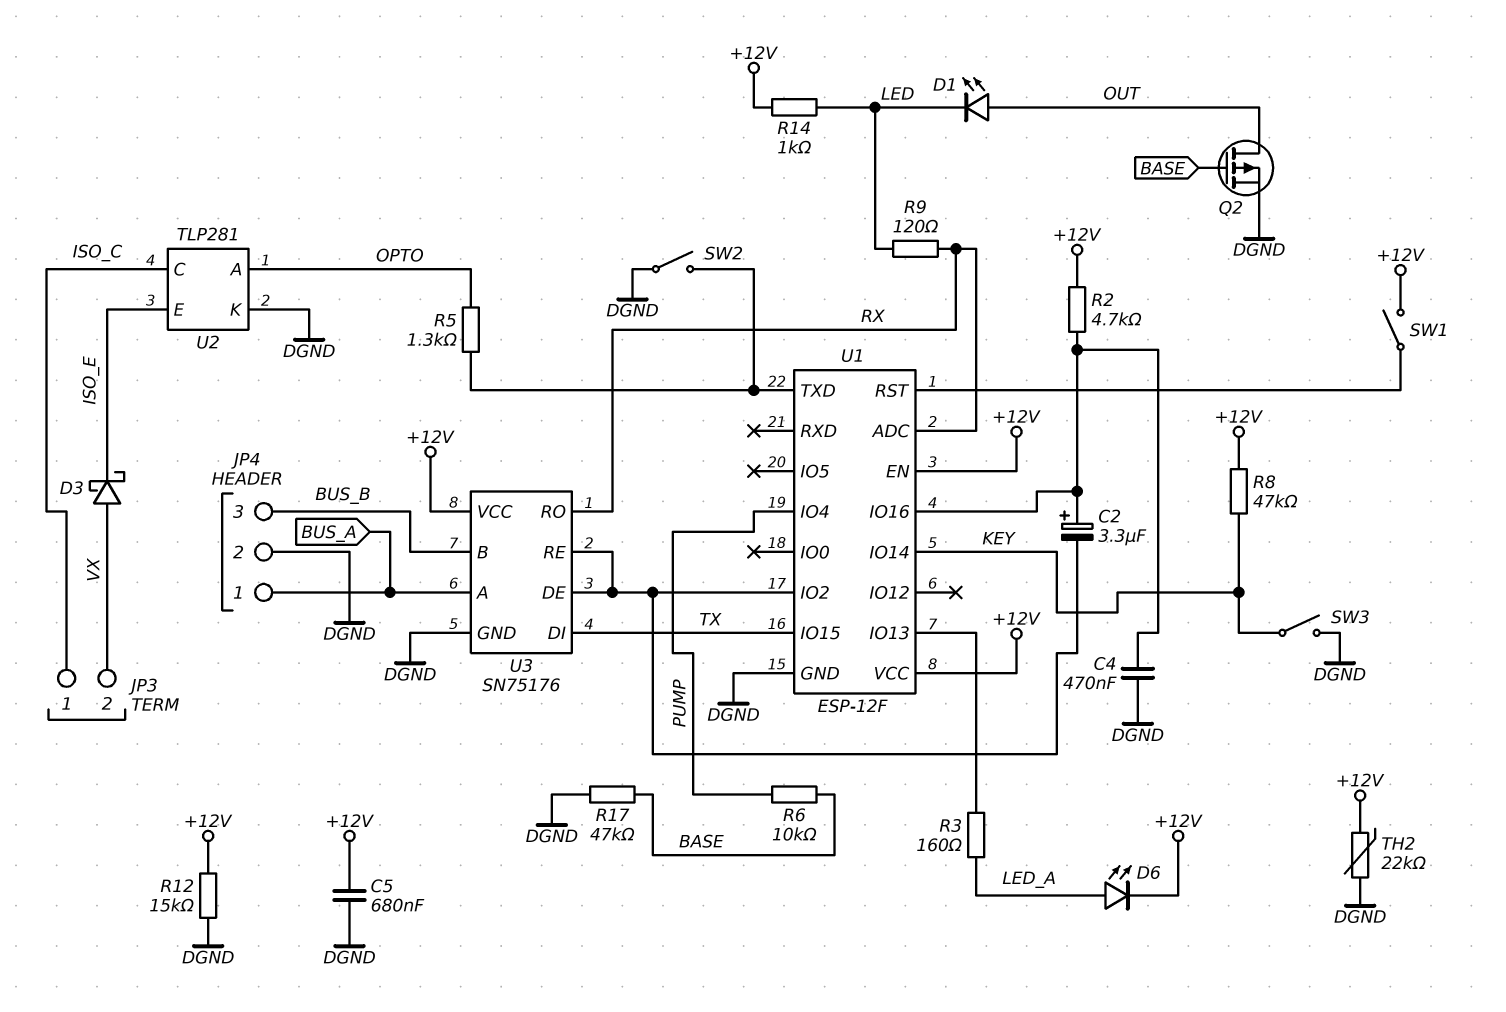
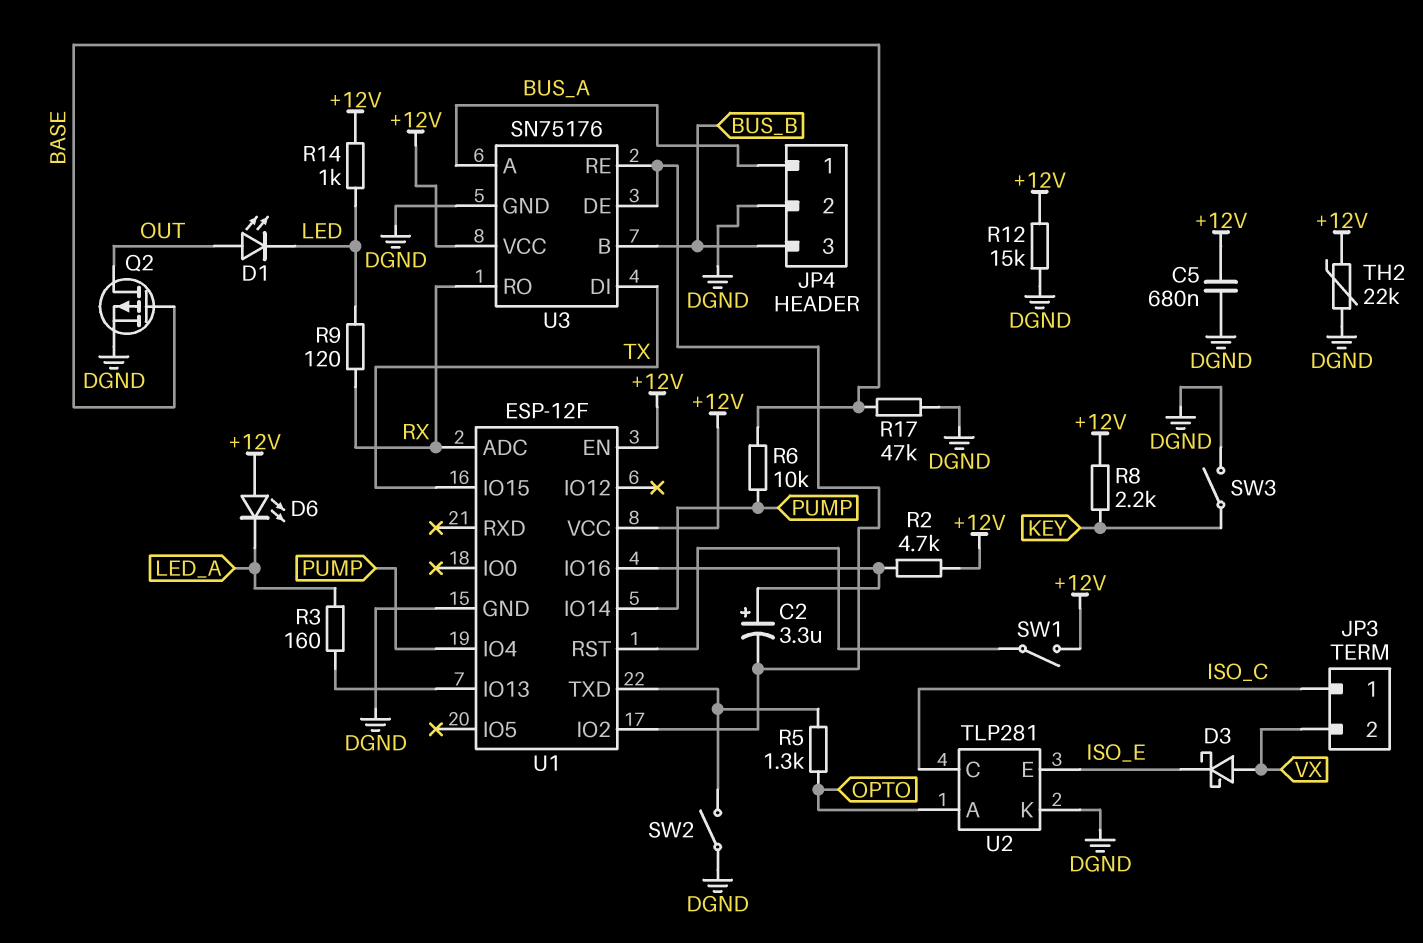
C4: 470nF (DGND, U1/IO16) -> none
D6: LED (A LED_A, K +12V) -> LED (A +12V, K LED_A)
R8: 47k (+12V, KEY) -> 2.2k (+12V, KEY)
U1 pin IO14: KEY -> PUMP

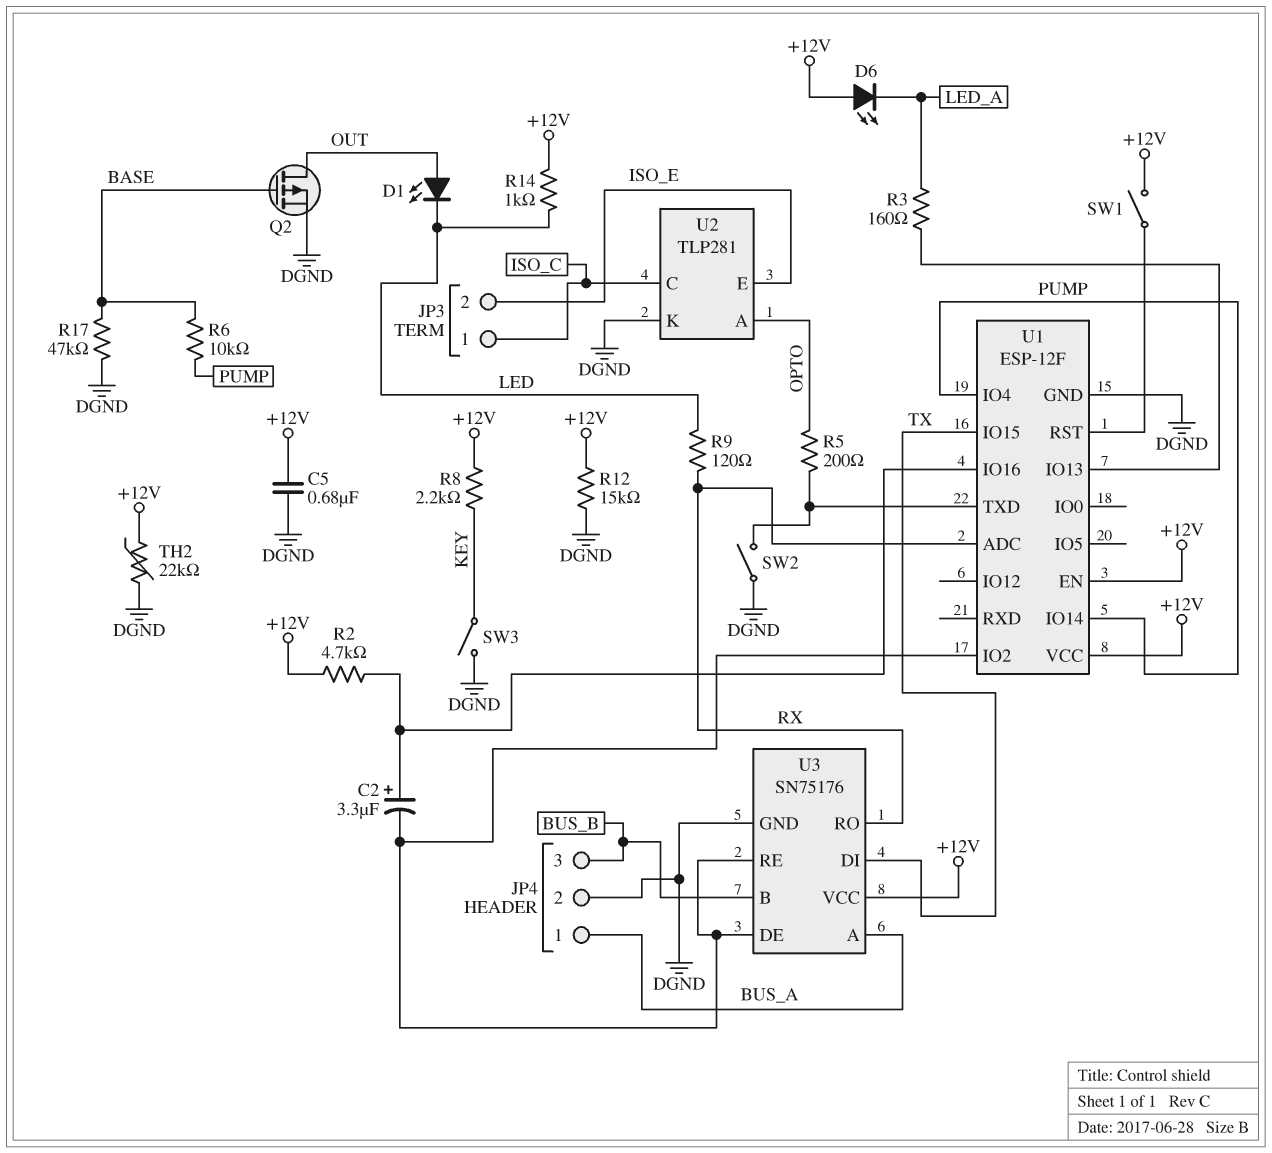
D3: schottky (A VX, K ISO_E) -> none
JP3 pin 2: VX -> ISO_E
R5: 1.3k (OPTO, U1/TXD) -> 200 (OPTO, U1/TXD)

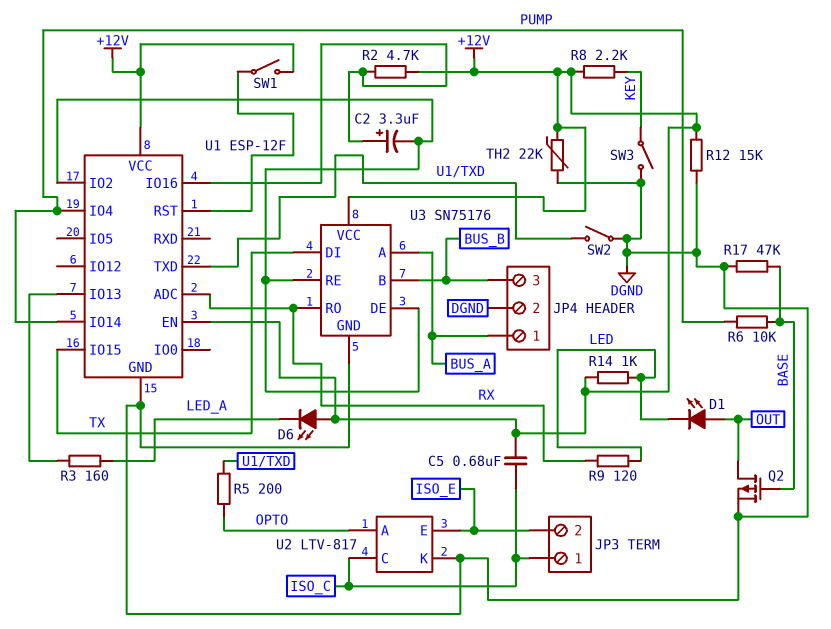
C5: 680nF (+12V, DGND) -> 680nF (+12V, ISO_C)
U2: TLP281 -> LTV-817

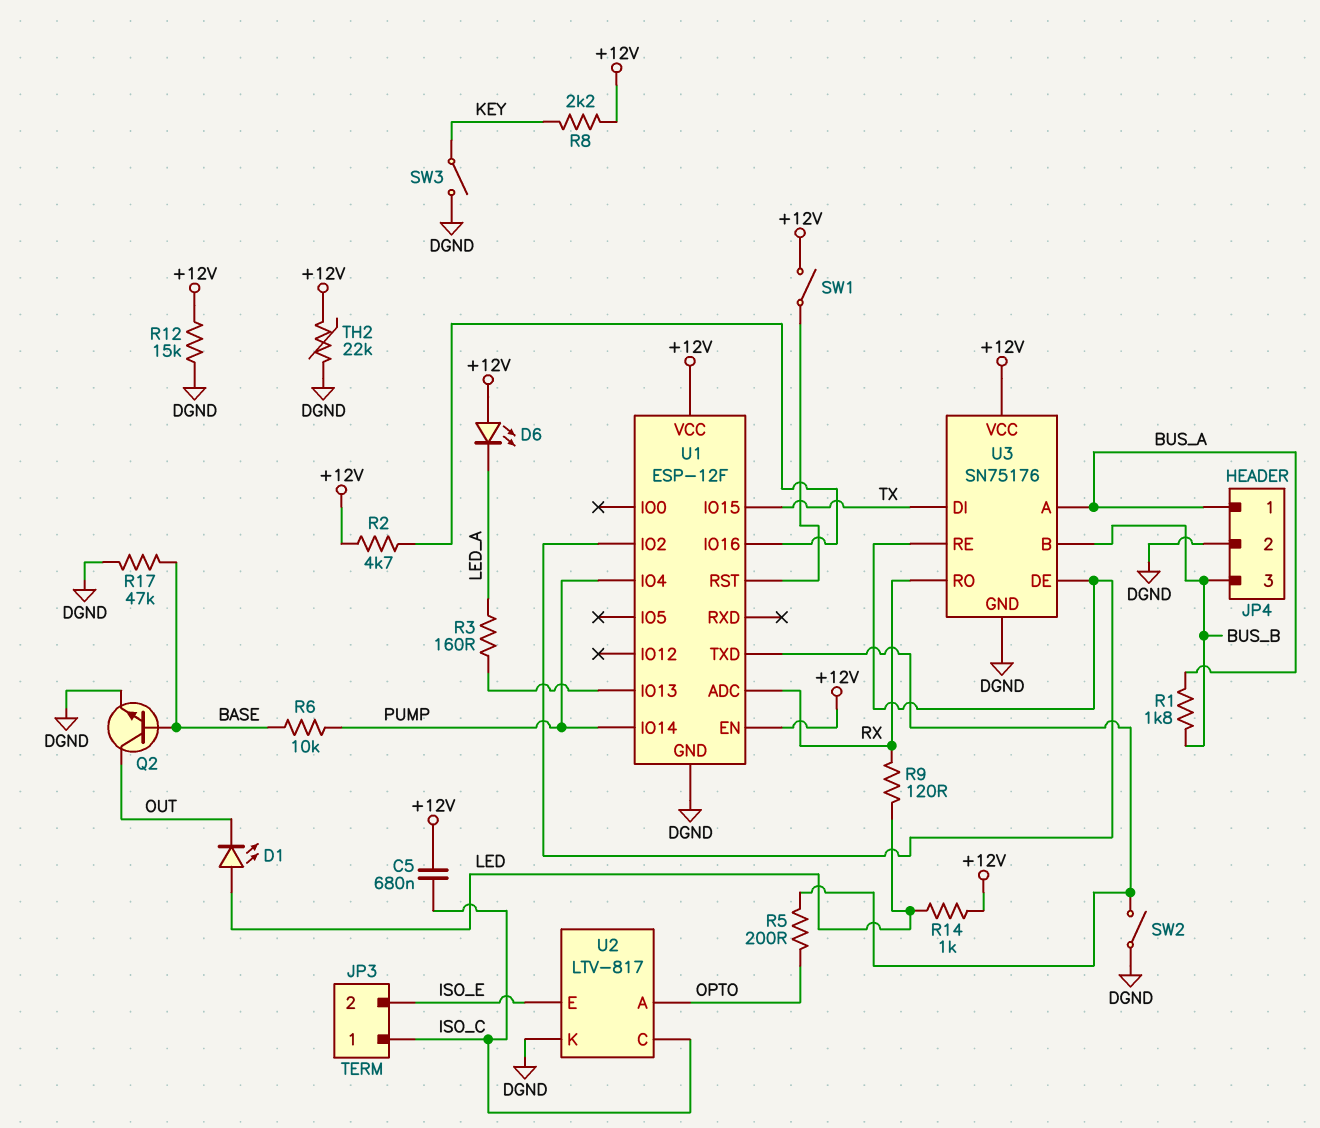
C2: 3.3uF (plus U1/IO16, minus U1/IO2) -> none
D1: LED (A OUT, K LED) -> LED (A LED, K OUT)
Q2: PMOS (G BASE, D OUT, S DGND) -> NPN (B BASE, C OUT, E DGND)
R1: none -> 1.8k (BUS_A, BUS_B)

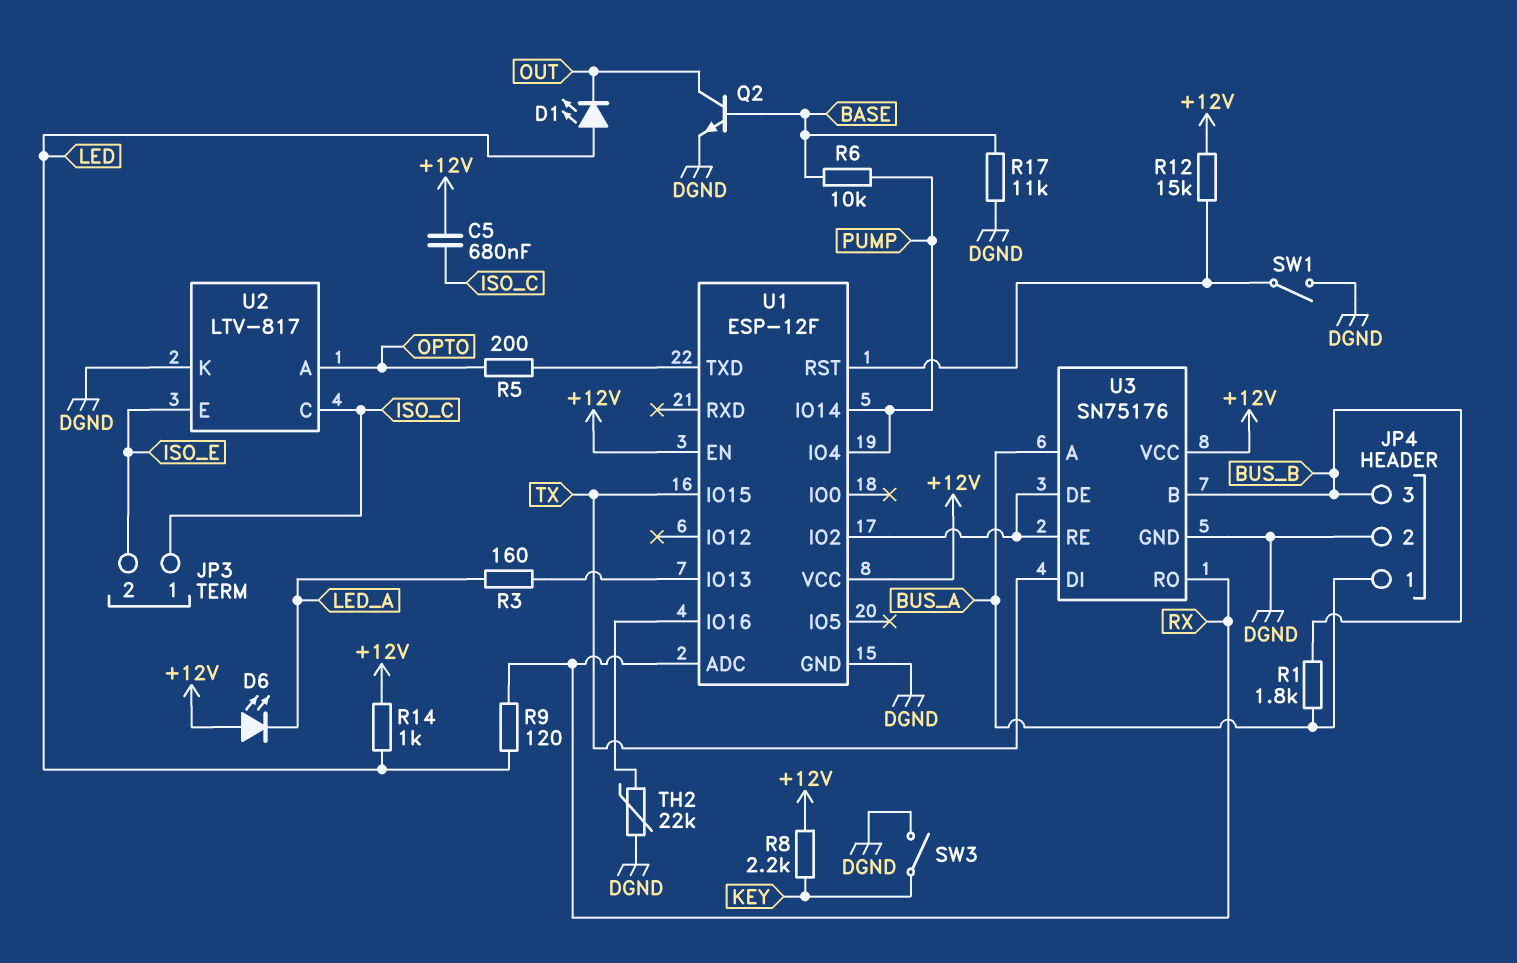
R2: 4.7k (+12V, U1/IO16) -> none
R12: 15k (+12V, DGND) -> 15k (+12V, U1/RST)
R17: 47k (BASE, DGND) -> 11k (BASE, DGND)
SW1: switch (+12V, U1/RST) -> switch (DGND, U1/RST)
SW2: switch (DGND, U1/TXD) -> none
TH2: 22k (+12V, DGND) -> 22k (DGND, U1/IO16)

